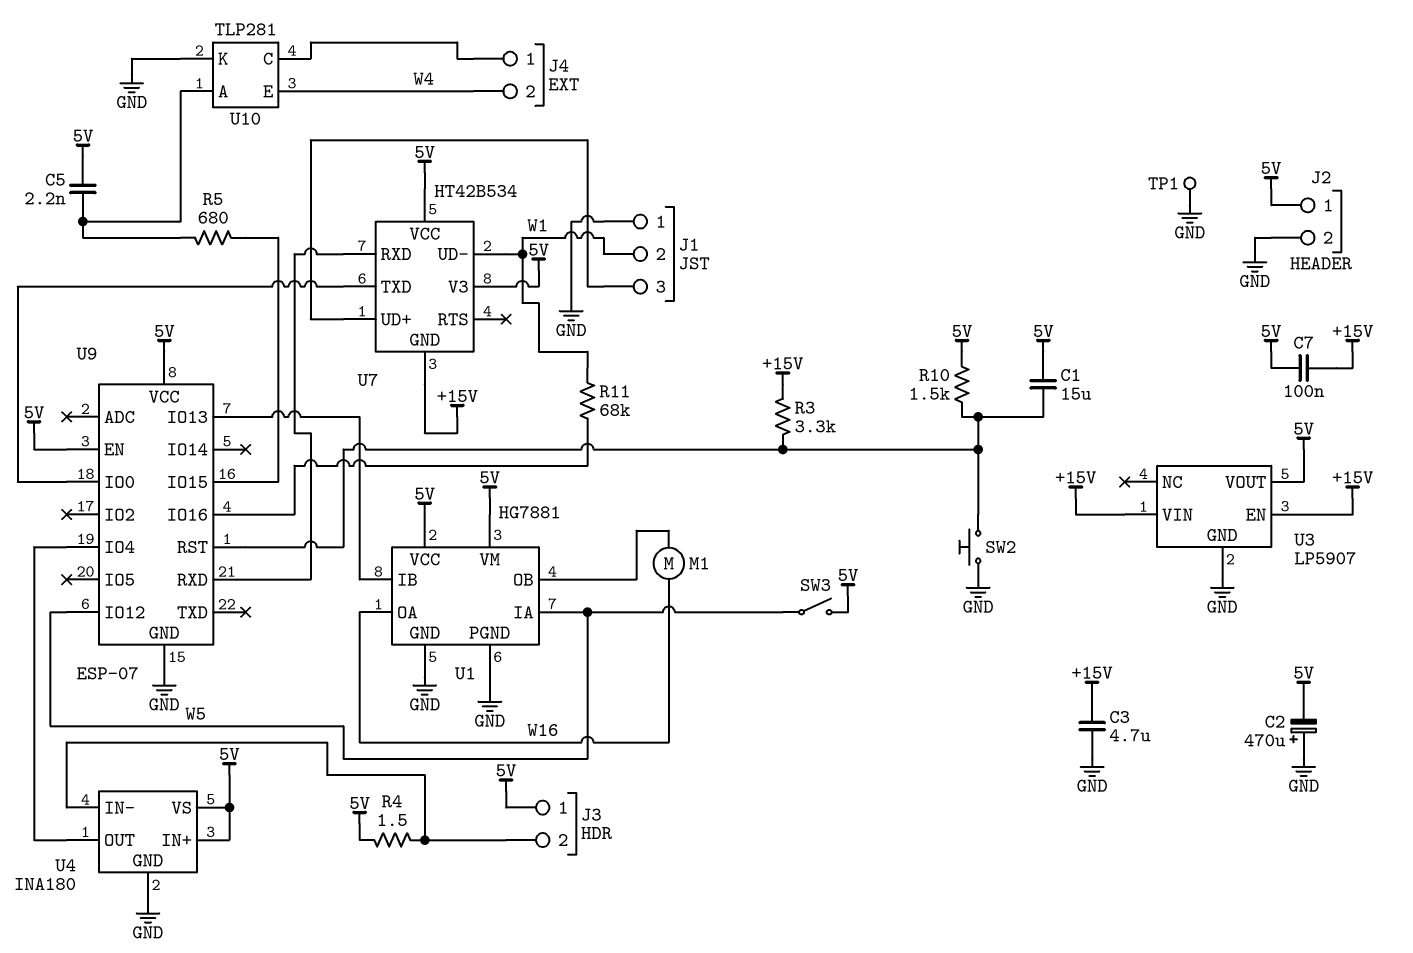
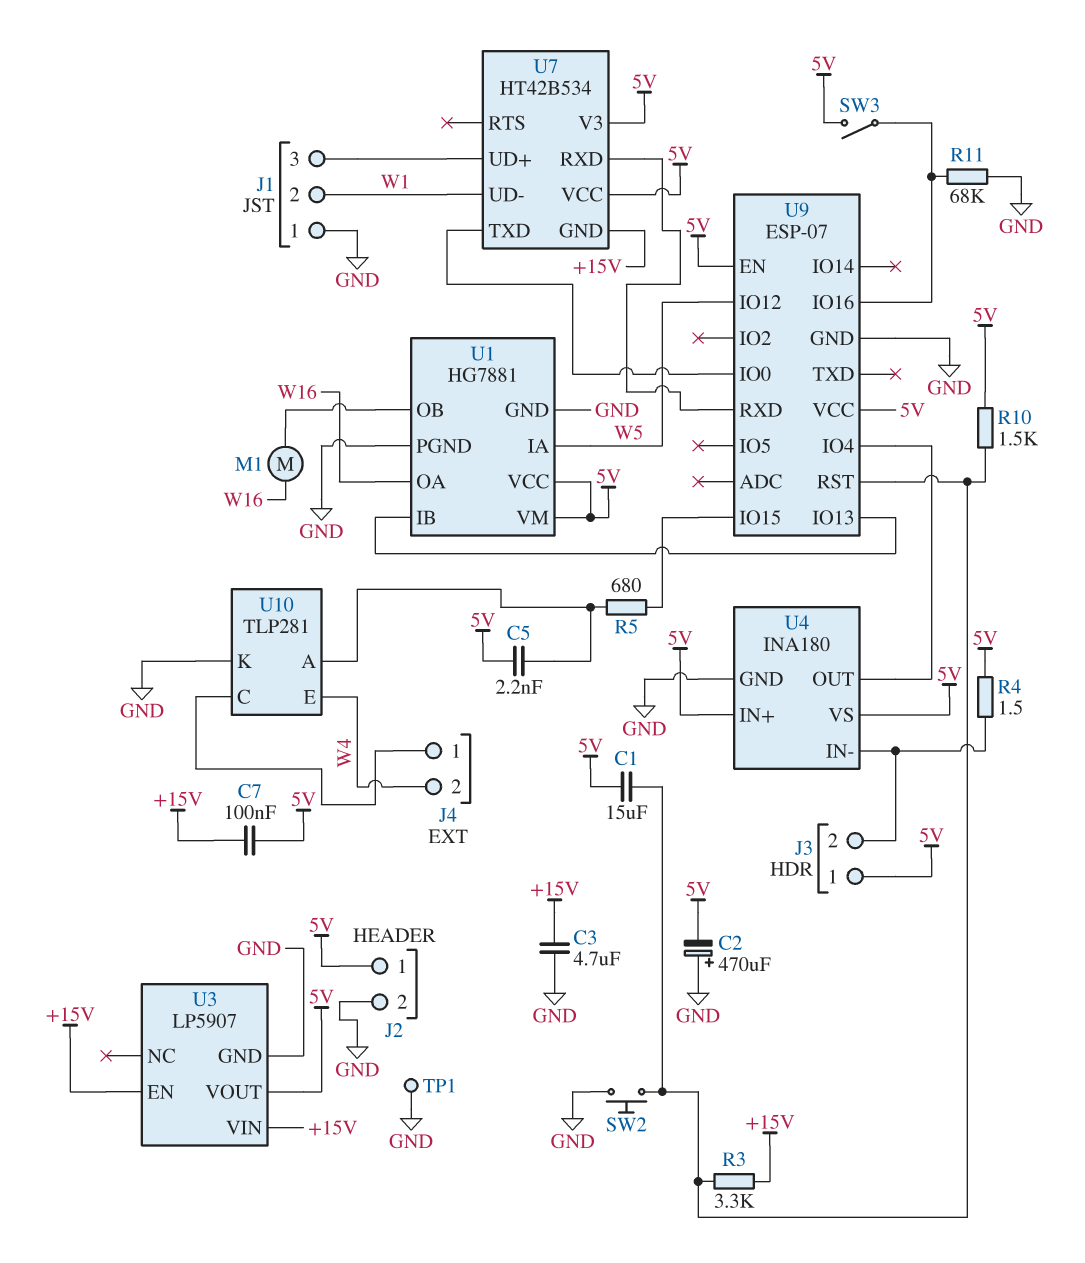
R11: 68k (U9/IO16, W1) -> 68k (GND, U9/IO16)
SW3: switch (5V, W5) -> switch (5V, U9/IO16)

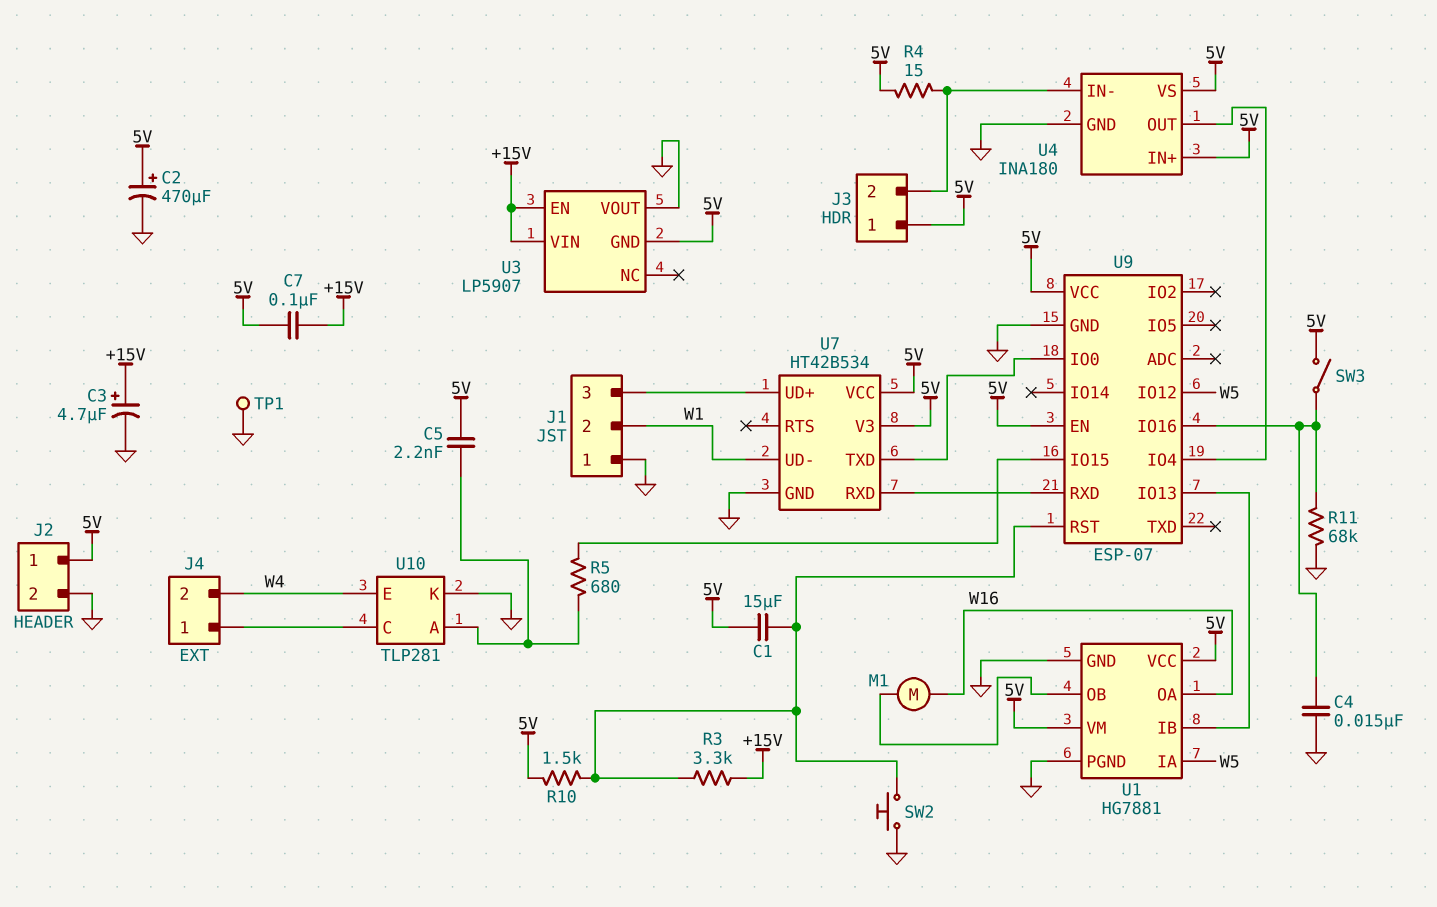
C2: 470uF (plus GND, minus 5V) -> 470uF (plus 5V, minus GND)
C3: 4.7uF (+15V, GND) -> 4.7uF (plus +15V, minus GND)
C4: none -> 15nF (GND, U9/IO16)
R4: 1.5 (5V, J3/2) -> 15 (5V, J3/2)
U3 pin GND: GND -> 5V
U3 pin VOUT: 5V -> GND
U7 pin GND: +15V -> GND

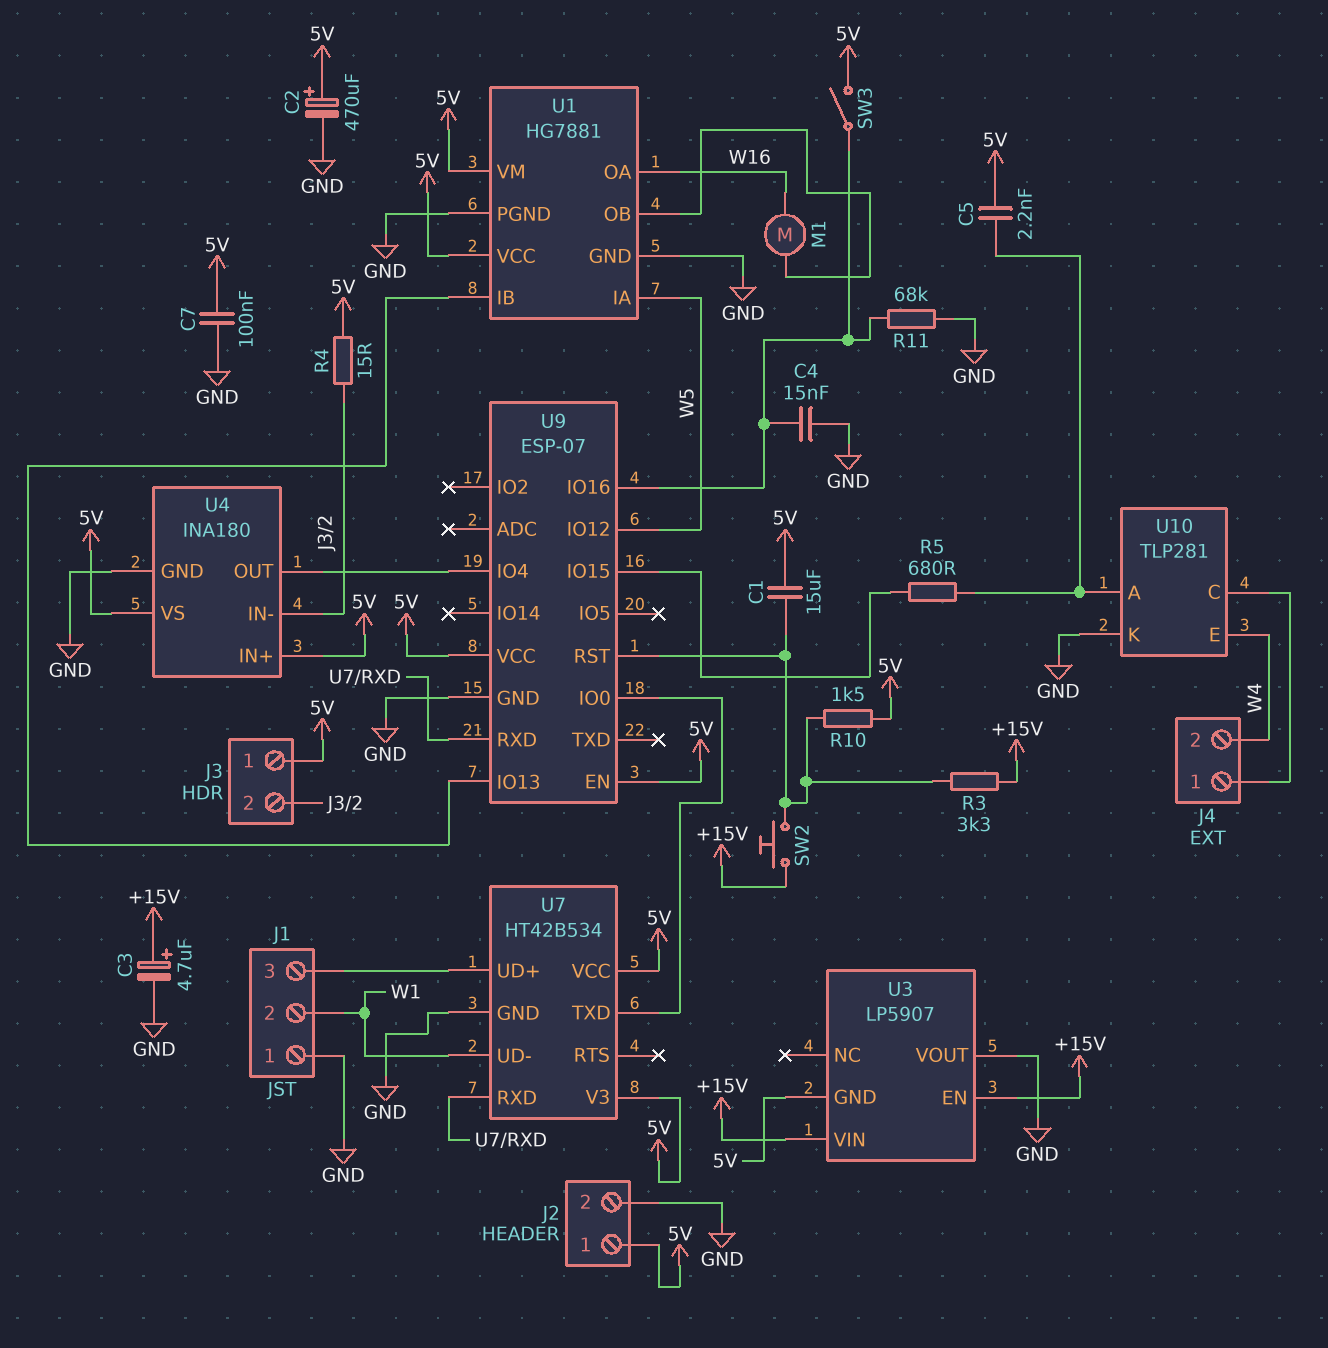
C7: 100nF (+15V, 5V) -> 100nF (5V, GND)
SW2: button (GND, U9/RST) -> button (+15V, U9/RST)
TP1: test point (GND) -> none

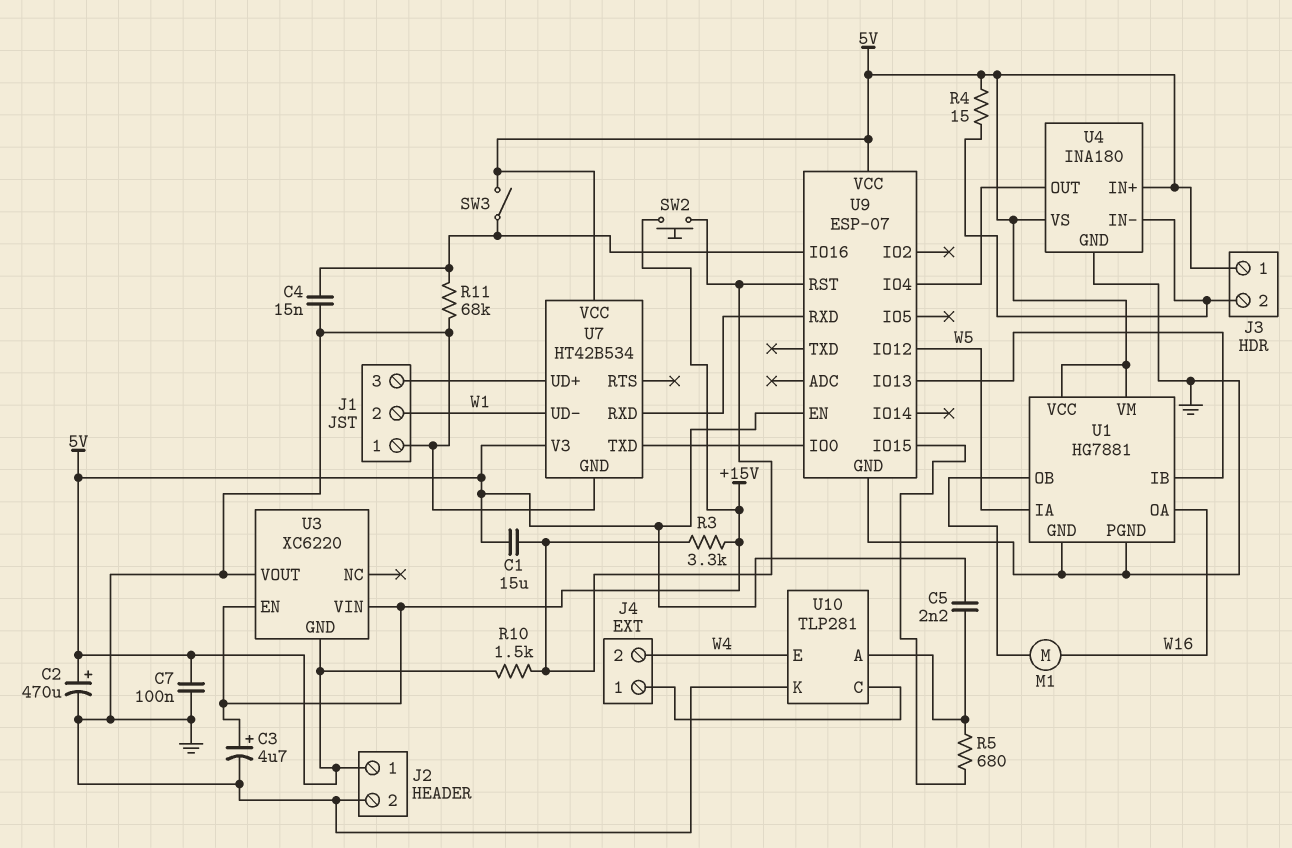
U3: LP5907 -> XC6220

